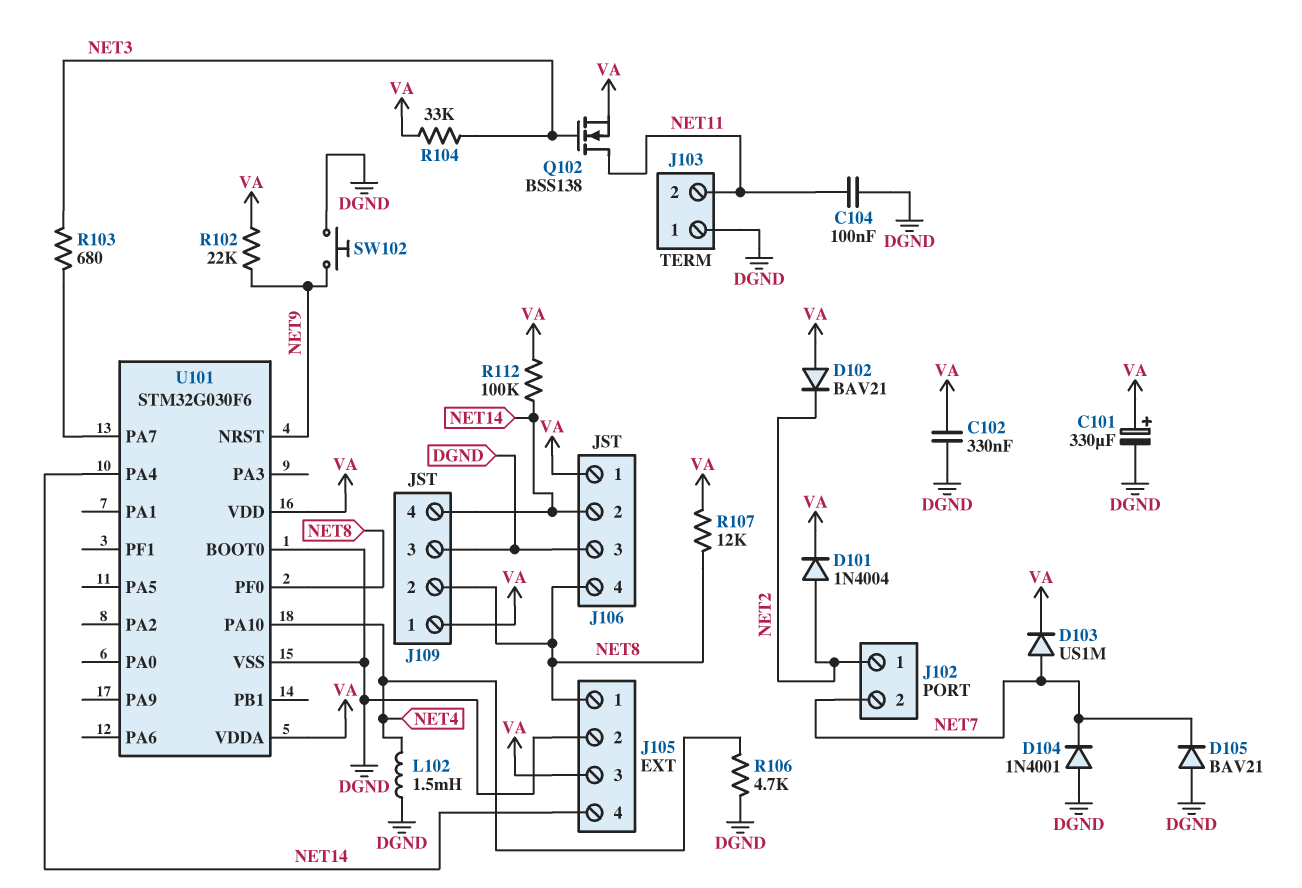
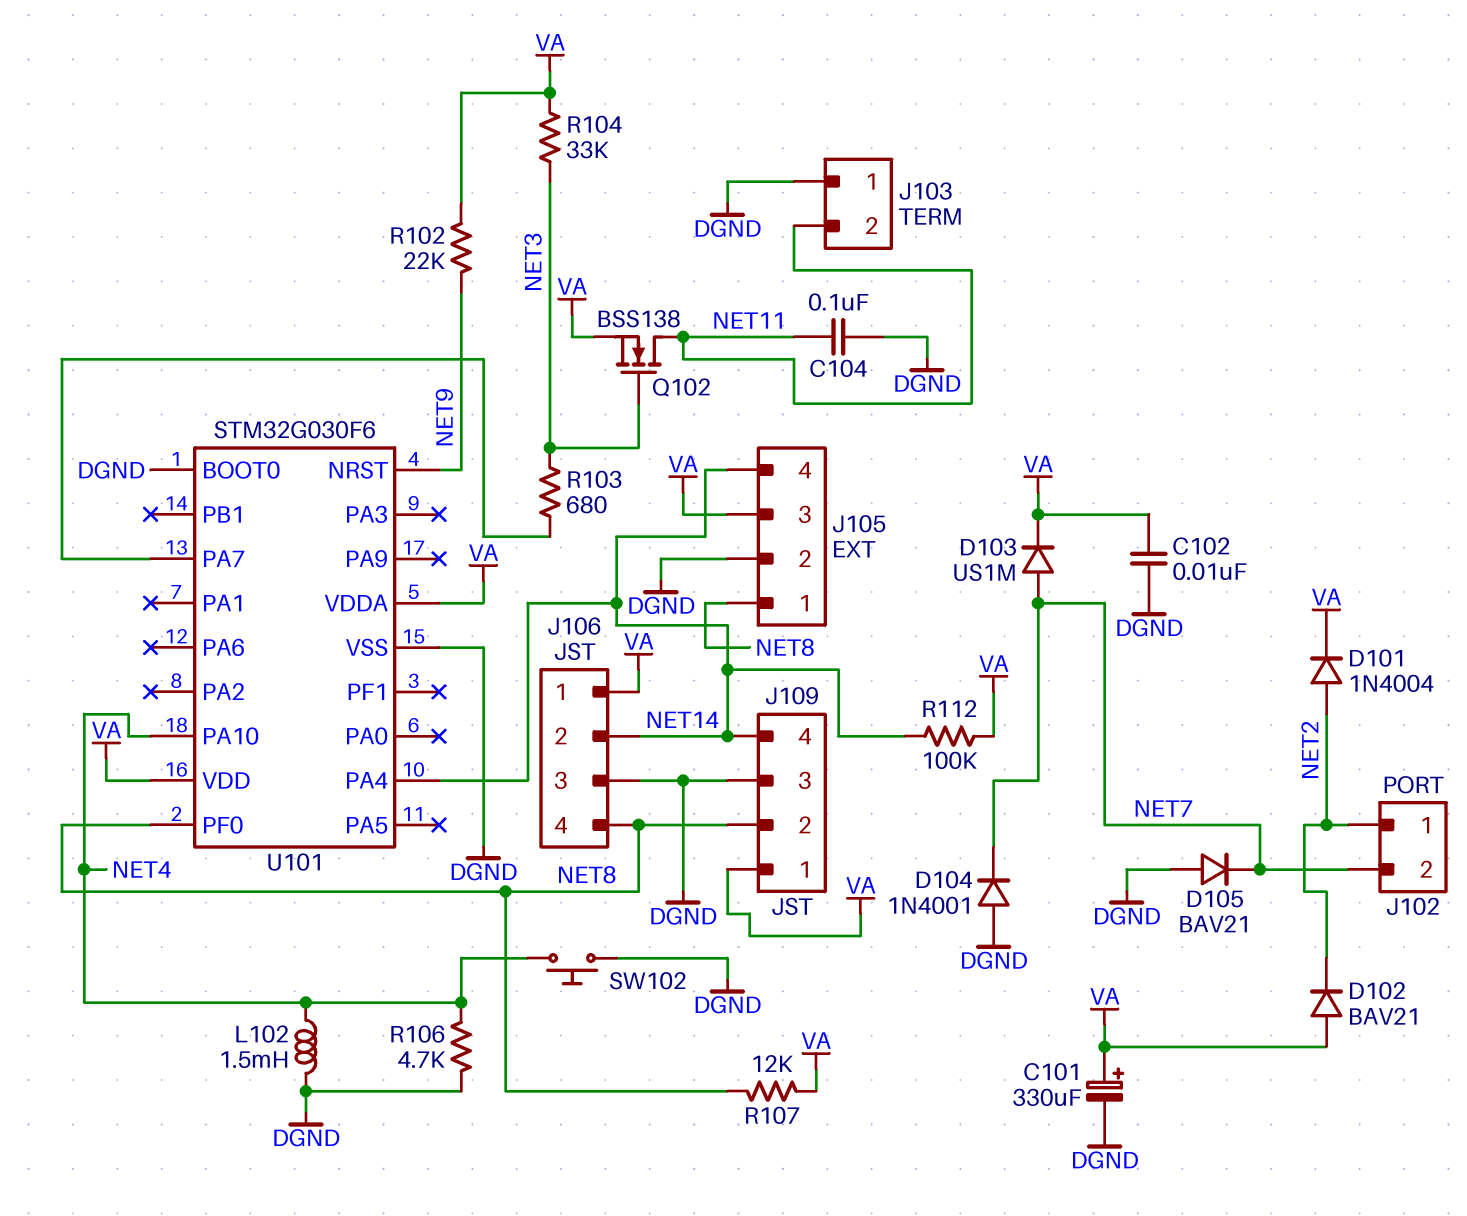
C102: 330nF (DGND, VA) -> 10nF (DGND, VA)
SW102: button (DGND, NET9) -> button (DGND, NET4)

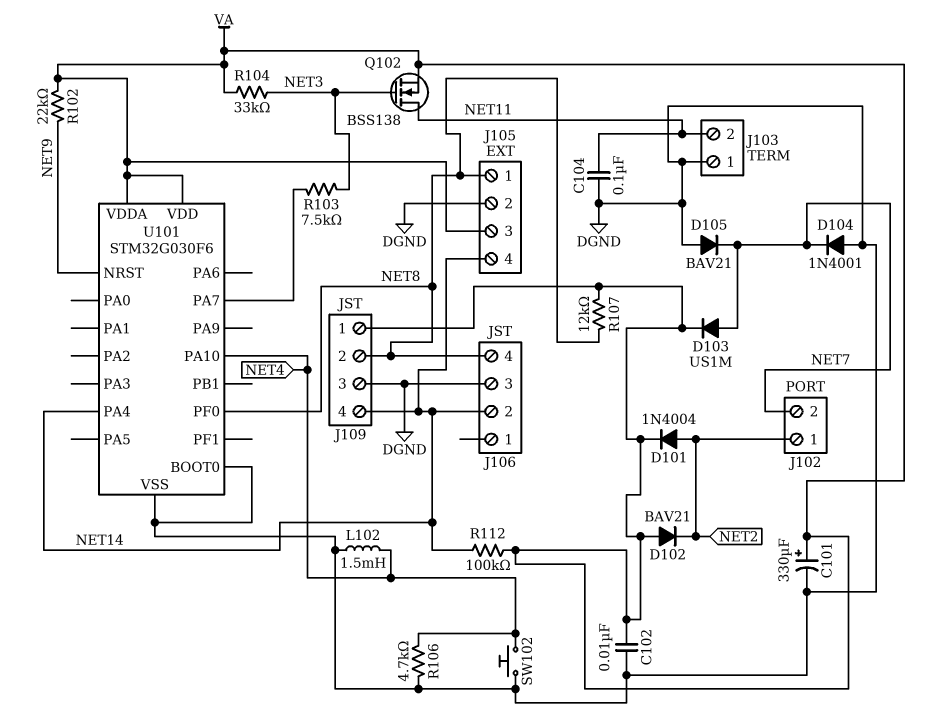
J106 pin 1: VA -> none
R103: 680 (NET3, U101/PA7) -> 7.5k (NET3, U101/PA7)

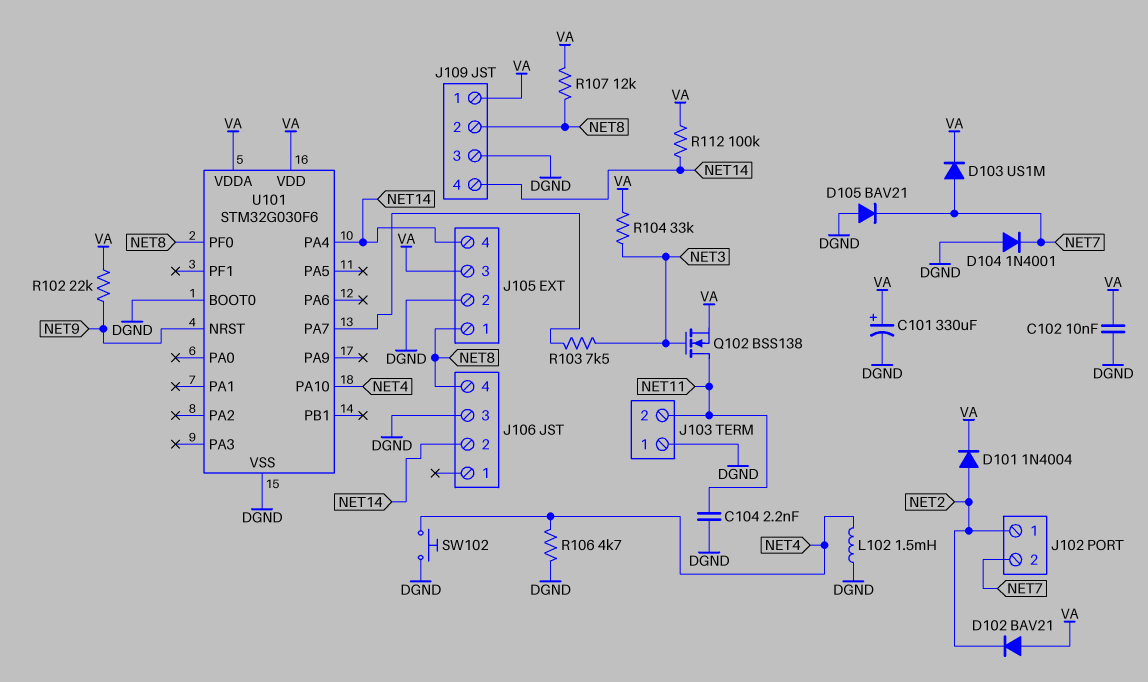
C104: 100nF (DGND, NET11) -> 2.2nF (DGND, NET11)

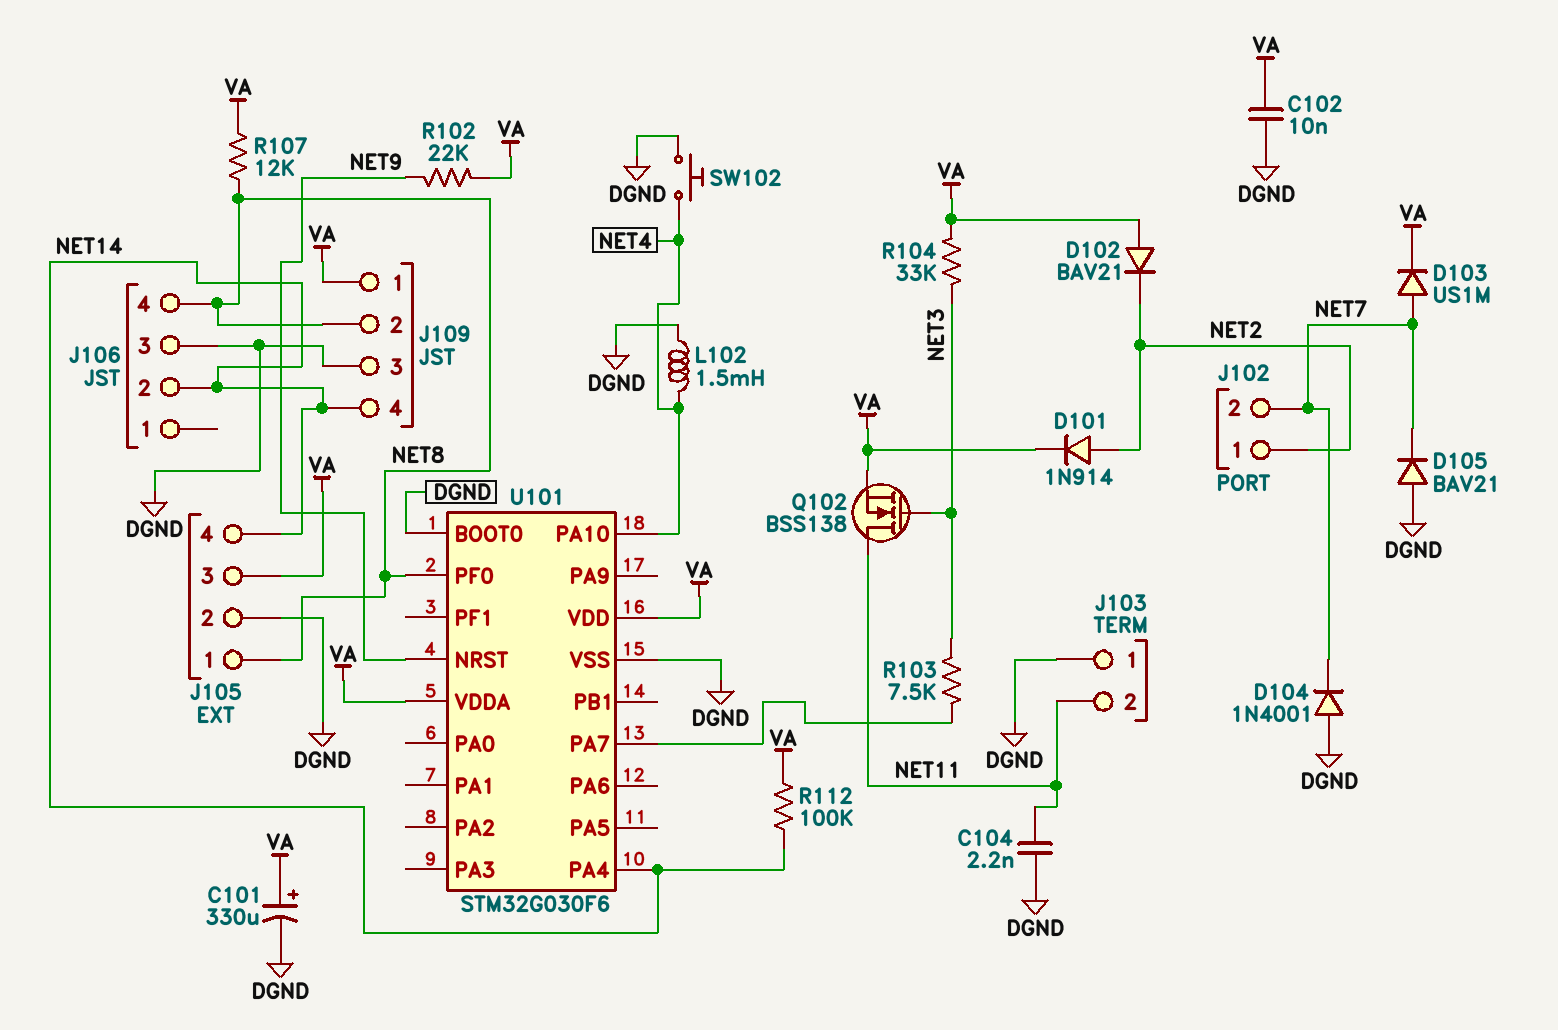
D101: diode 1N4004 (A NET2, K VA) -> diode 1N914 (A NET2, K VA)
R106: 4.7k (DGND, NET4) -> none

